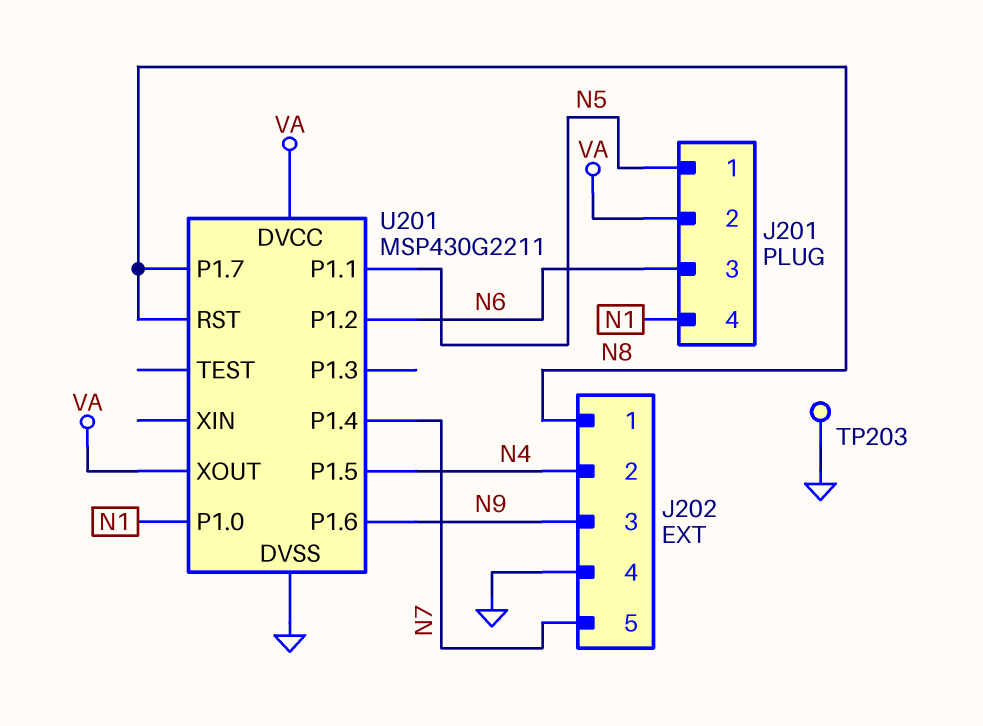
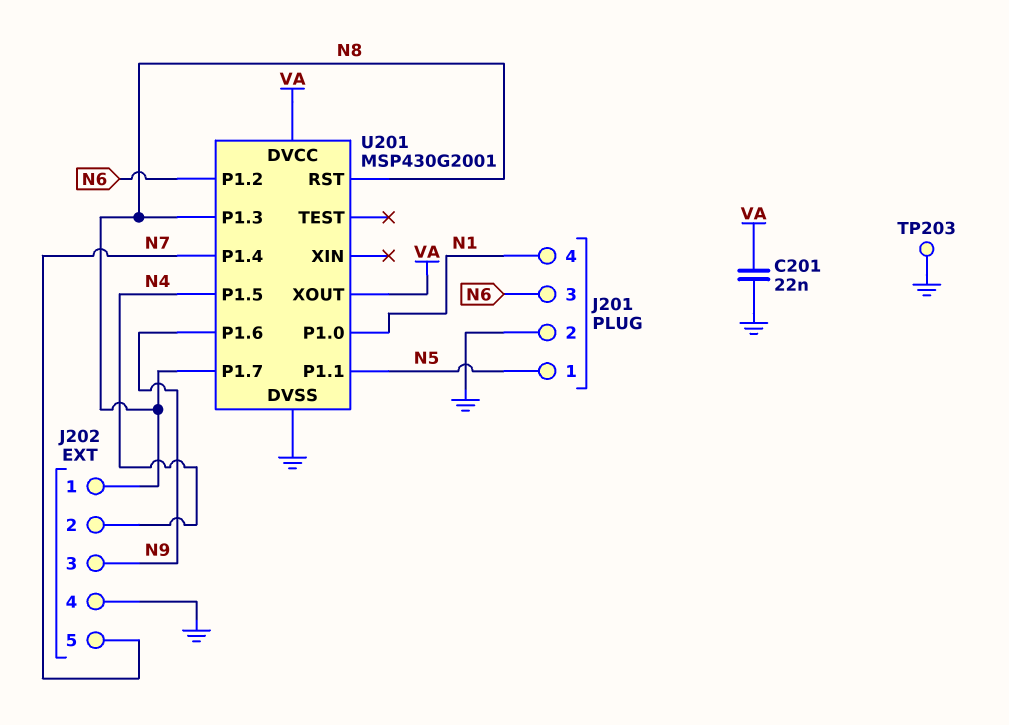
C201: none -> 22nF (GND, VA)
J201 pin 2: VA -> GND
U201: MSP430G2211 -> MSP430G2001
U201 pin P1.3: none -> N8

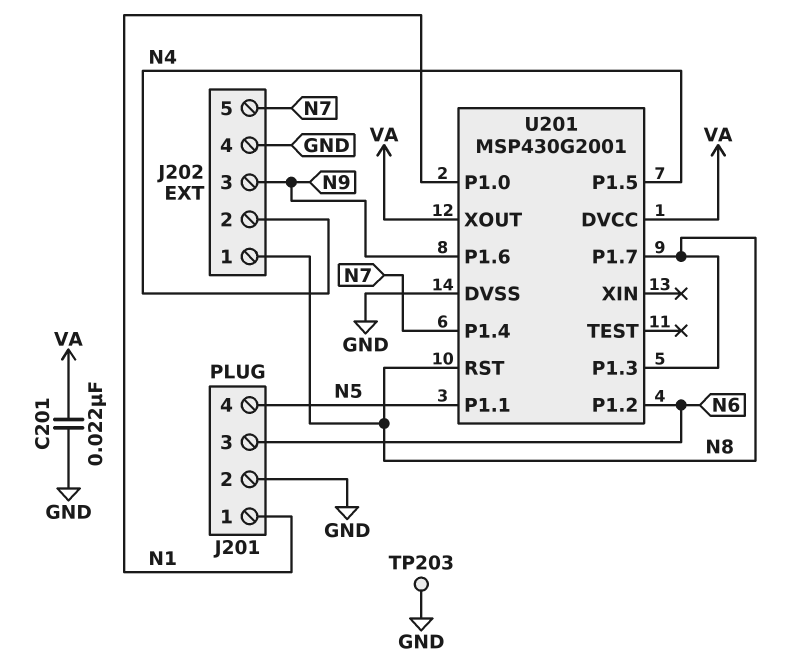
J201 pin 1: N5 -> N1
J201 pin 4: N1 -> N5

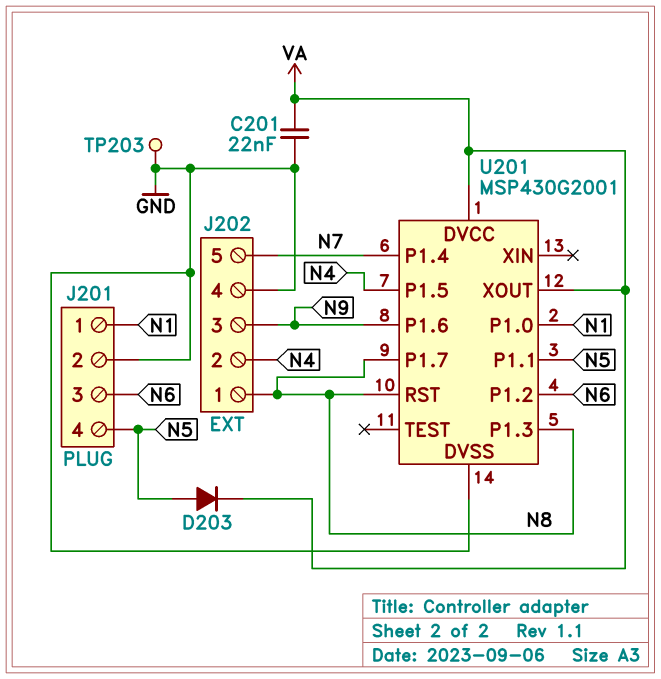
D203: none -> diode (A N5, K VA)

